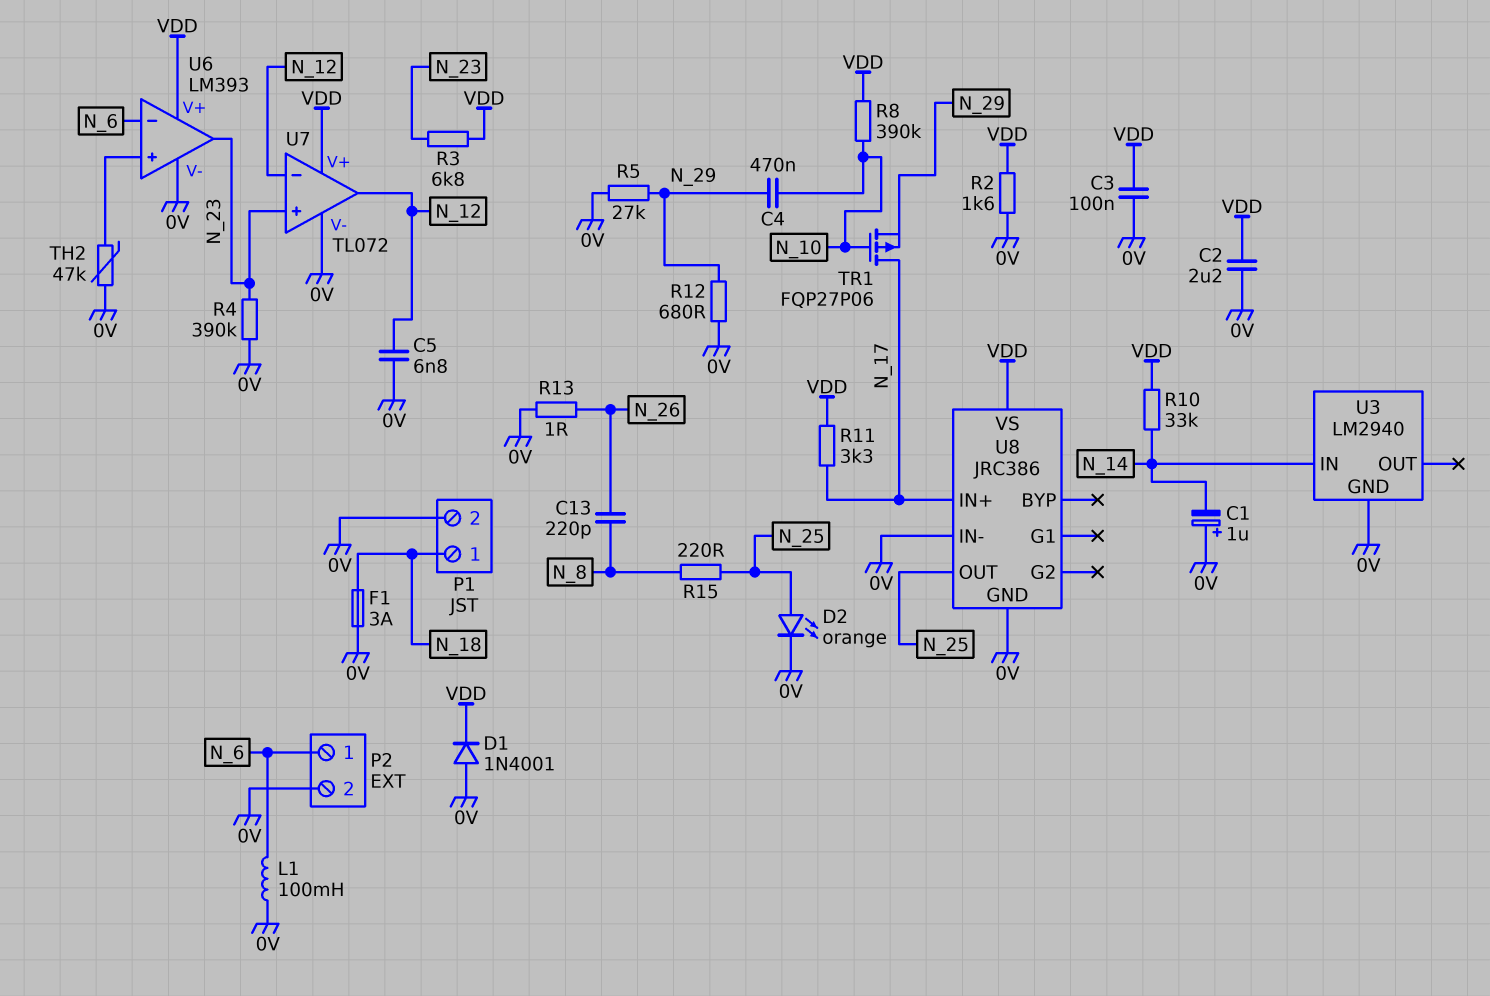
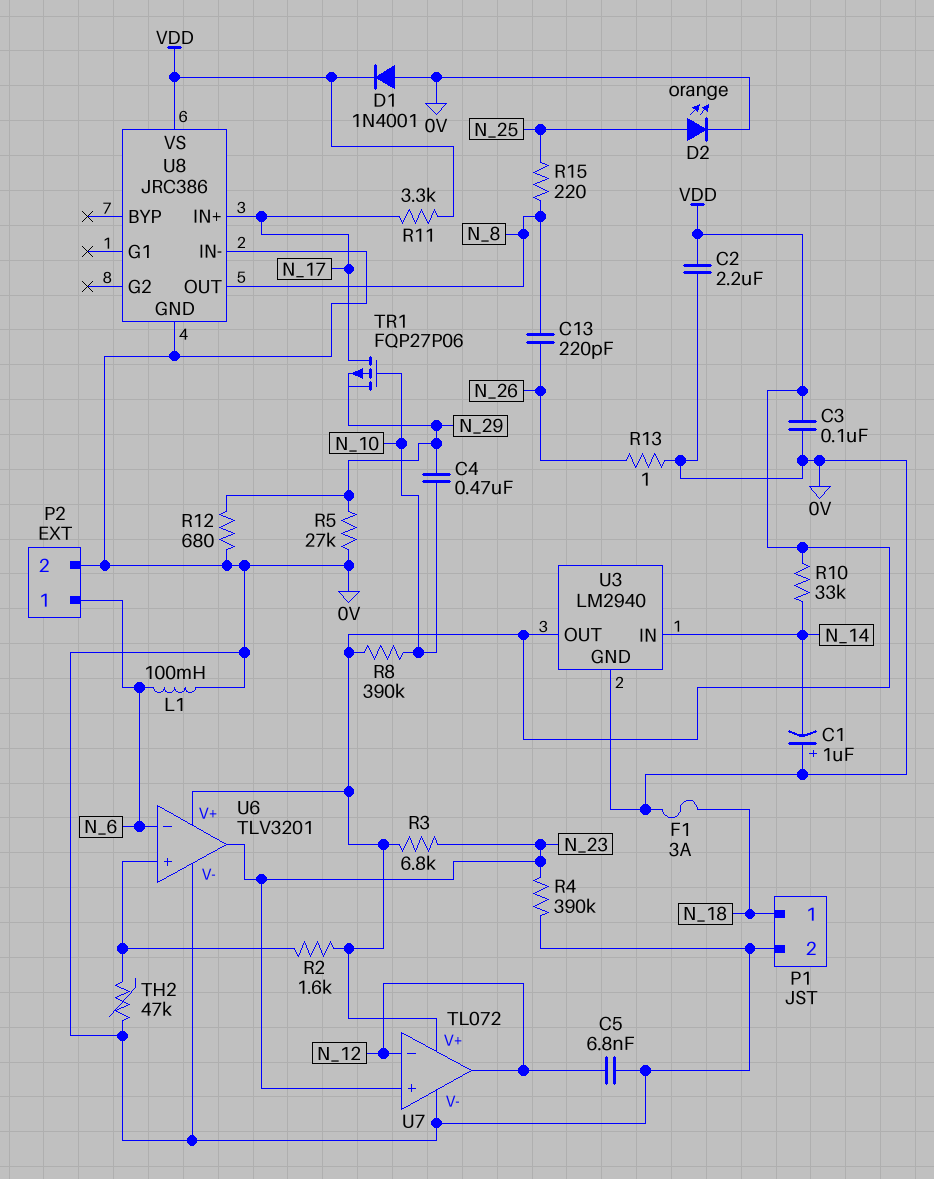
R2: 1.6k (0V, VDD) -> 1.6k (U6/in+, VDD)
U3 pin OUT: none -> VDD
U6: LM393 -> TLV3201
U8 pin OUT: N_25 -> N_8

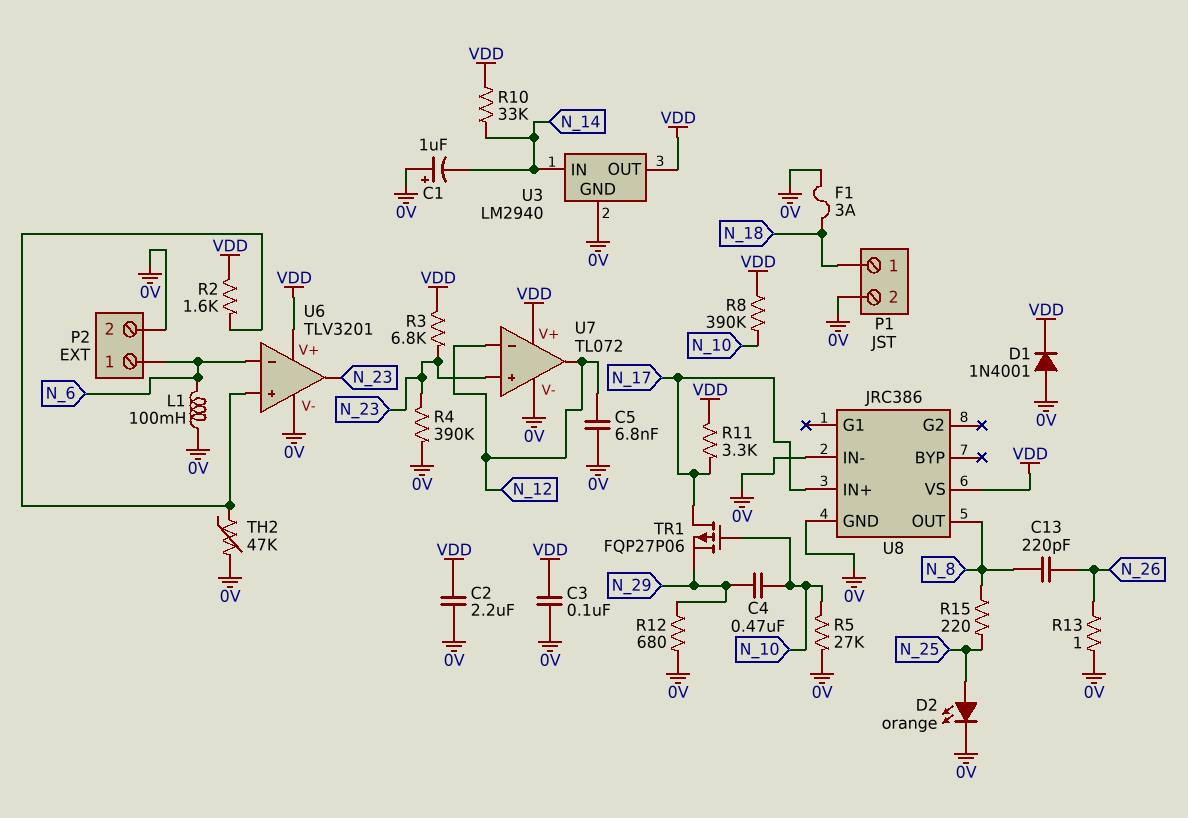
R5: 27k (0V, N_29) -> 27k (0V, N_10)

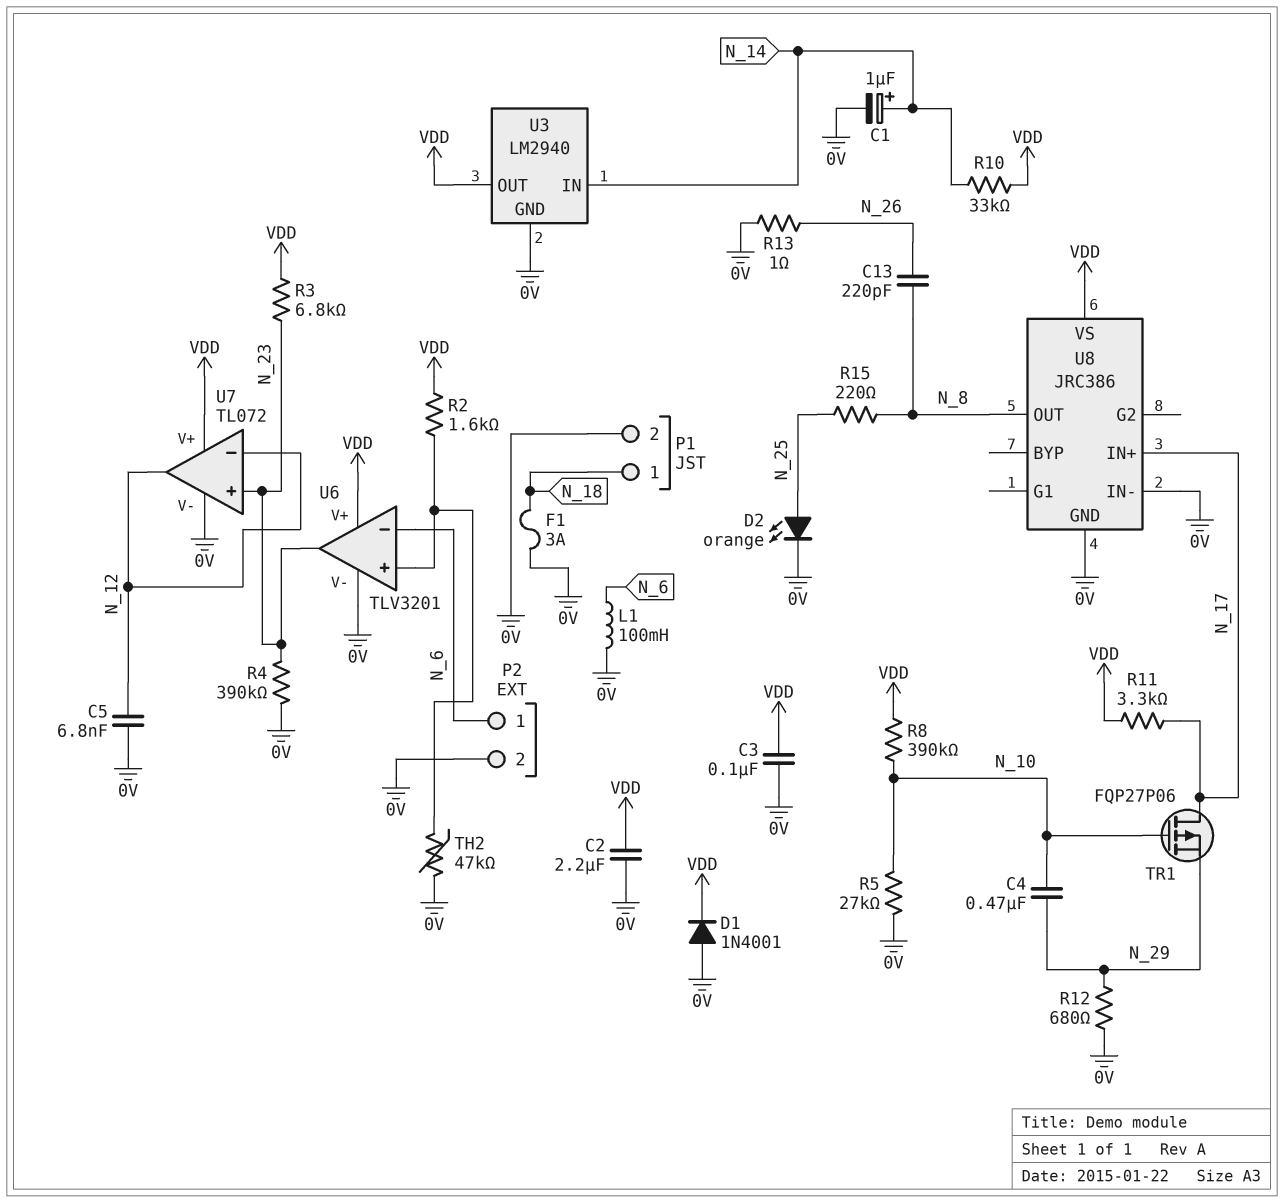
C1: 1uF (plus 0V, minus N_14) -> 1uF (plus N_14, minus 0V)

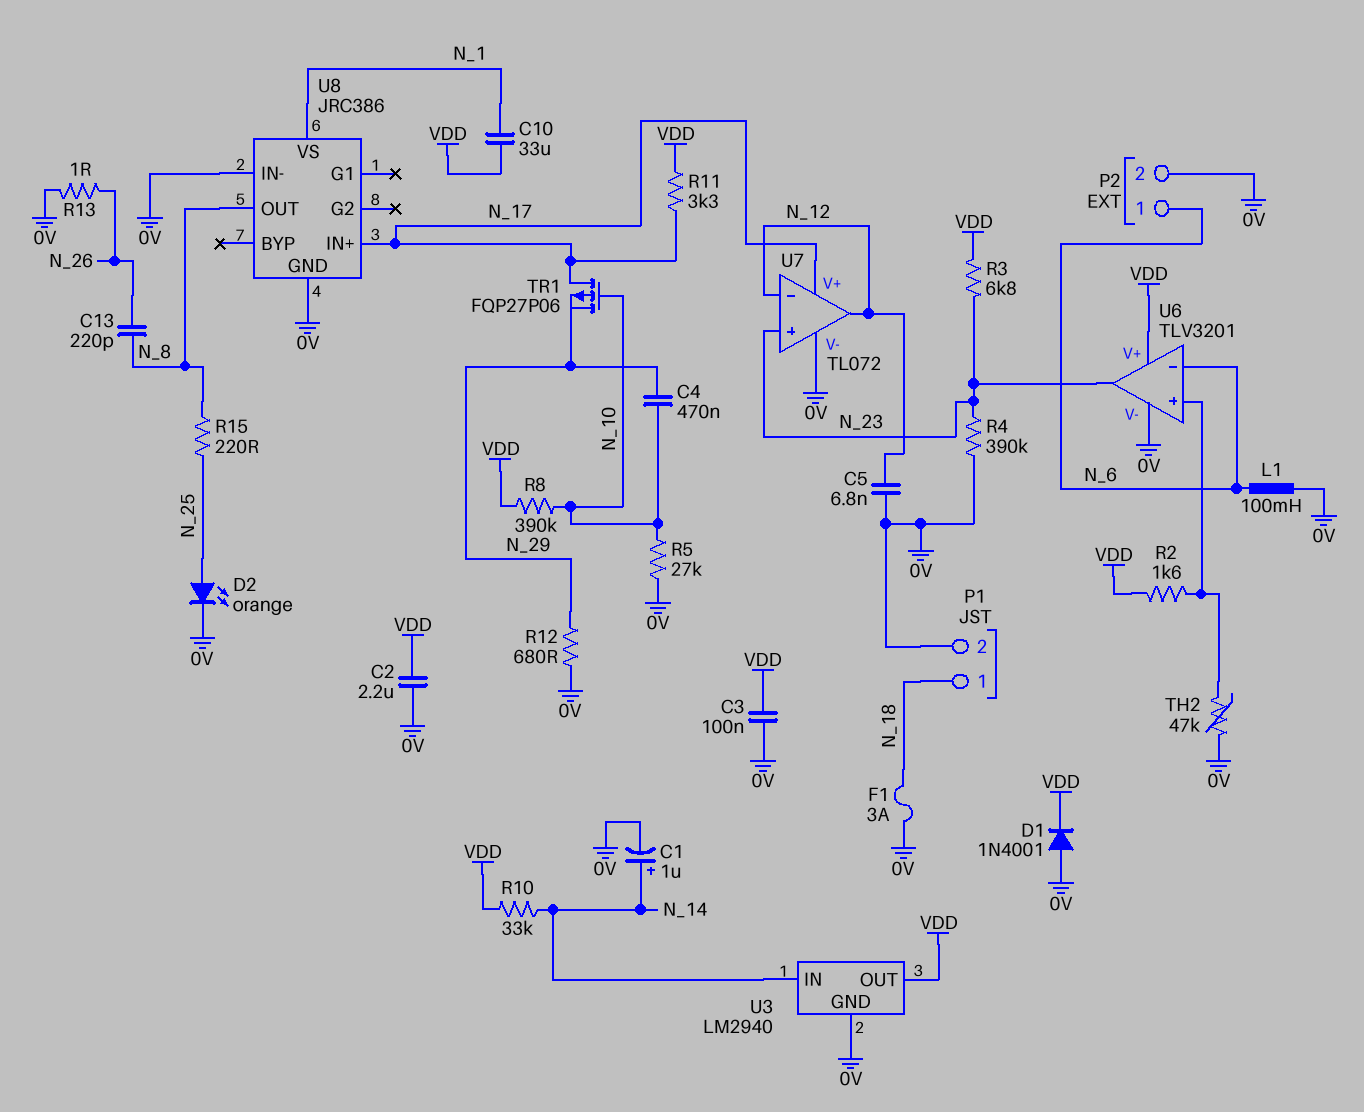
C10: none -> 33uF (N_1, VDD)
U7 pin V+: VDD -> N_17
U8 pin VS: VDD -> N_1

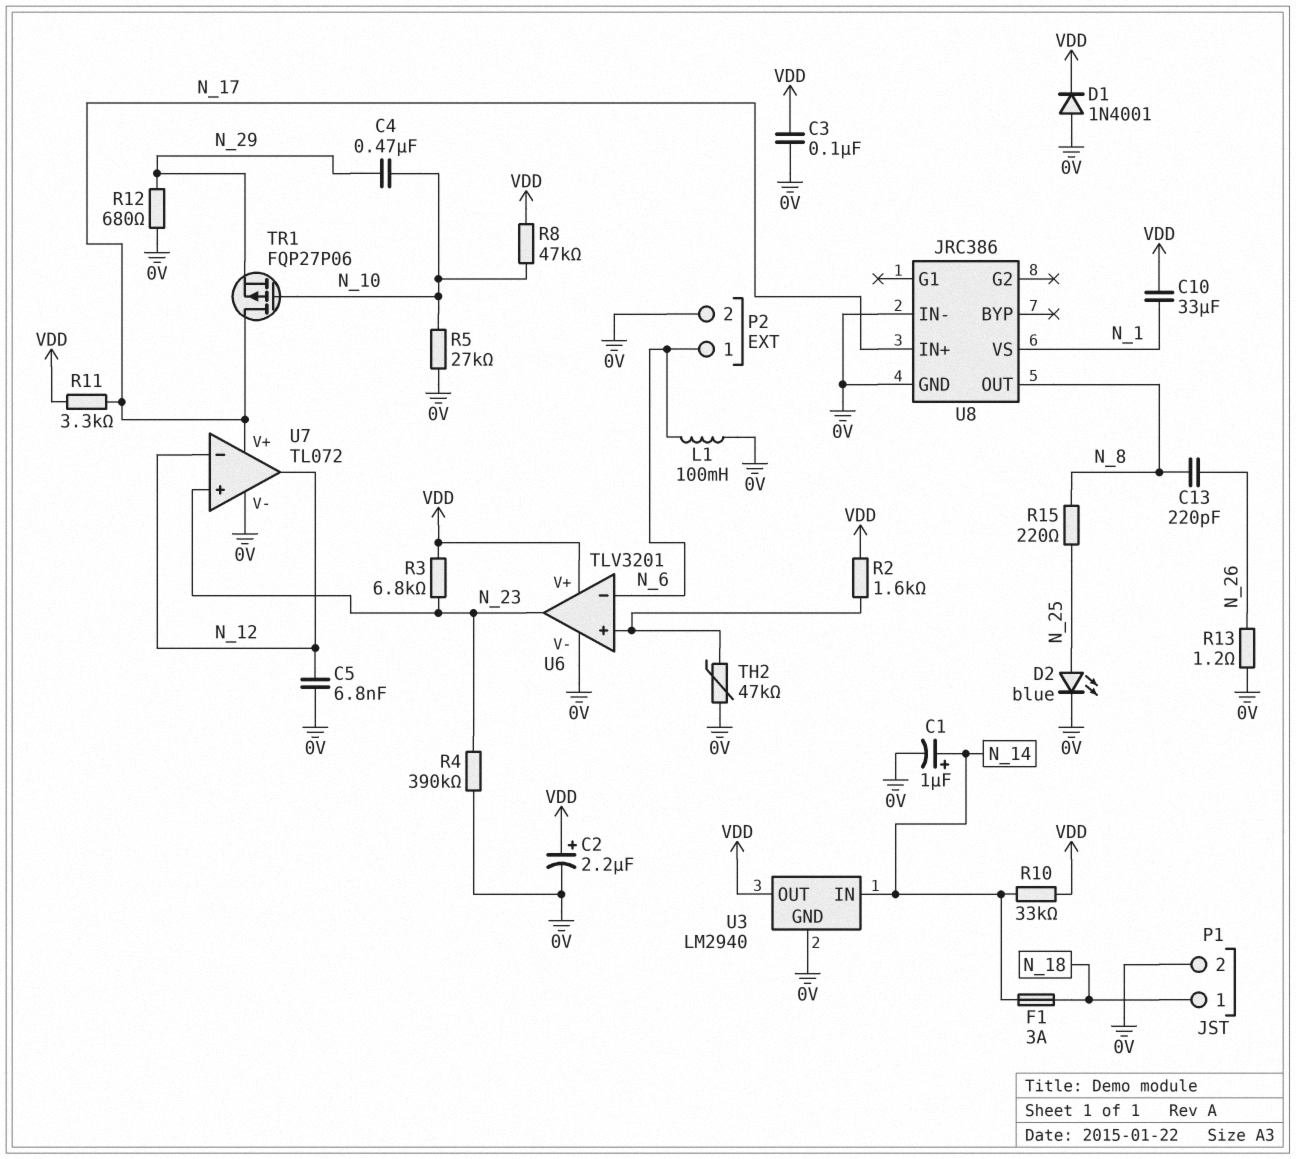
C2: 2.2uF (0V, VDD) -> 2.2uF (plus VDD, minus 0V)
D2: LED orange (A N_25, K 0V) -> LED blue (A N_25, K 0V)
F1: 3A (0V, N_18) -> 3A (N_14, N_18)
R8: 390k (N_10, VDD) -> 47k (N_10, VDD)
R13: 1 (0V, N_26) -> 1.2 (0V, N_26)

